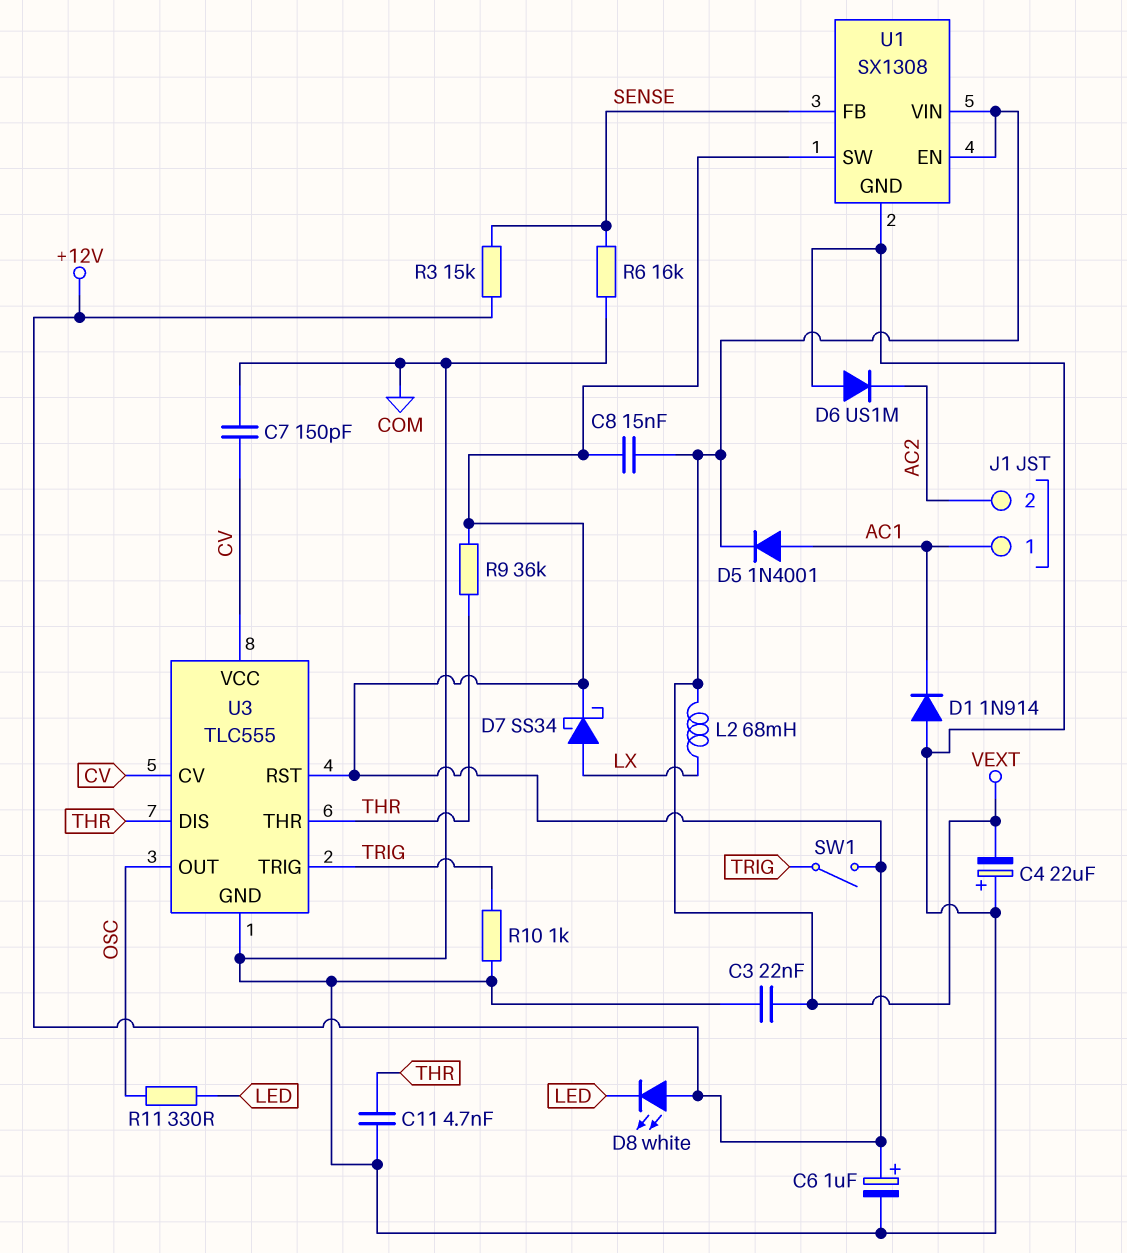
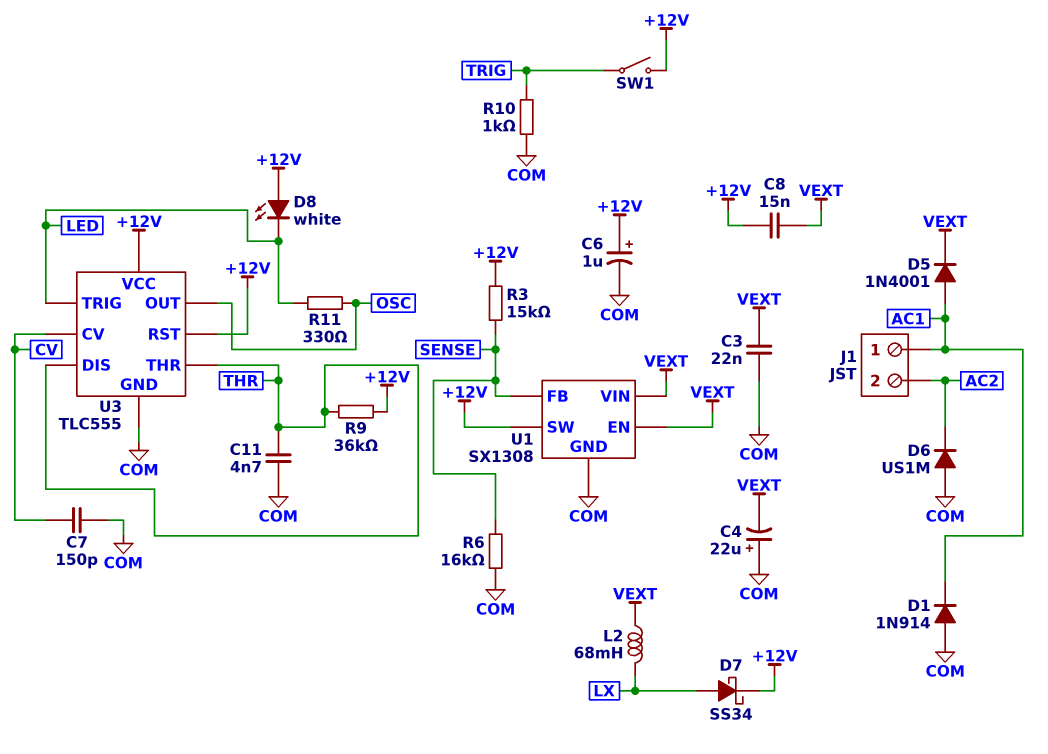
U3 pin TRIG: TRIG -> LED
U3 pin VCC: CV -> +12V

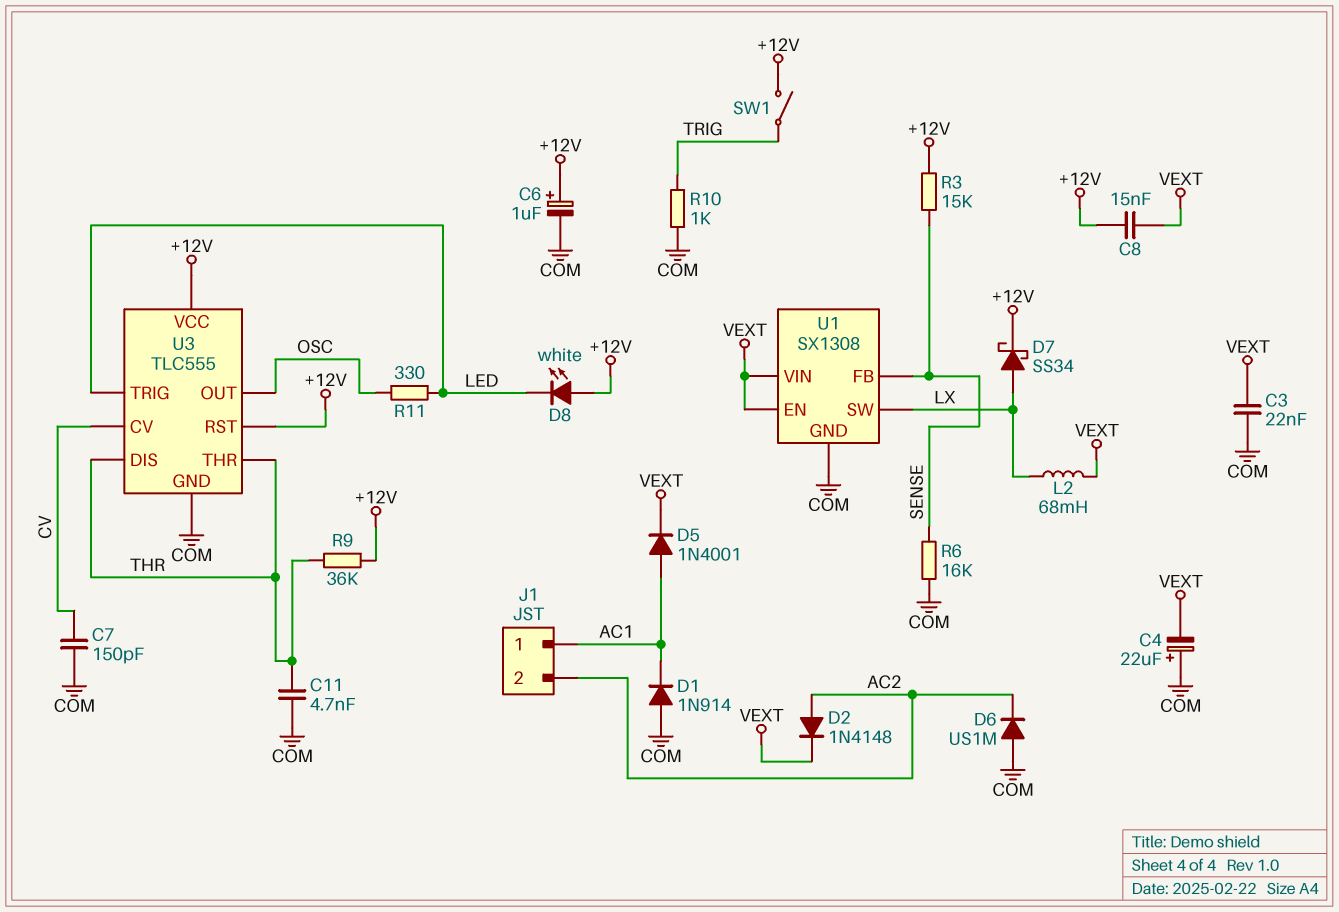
D2: none -> diode 1N4148 (A AC2, K VEXT)
U1 pin SW: +12V -> LX

